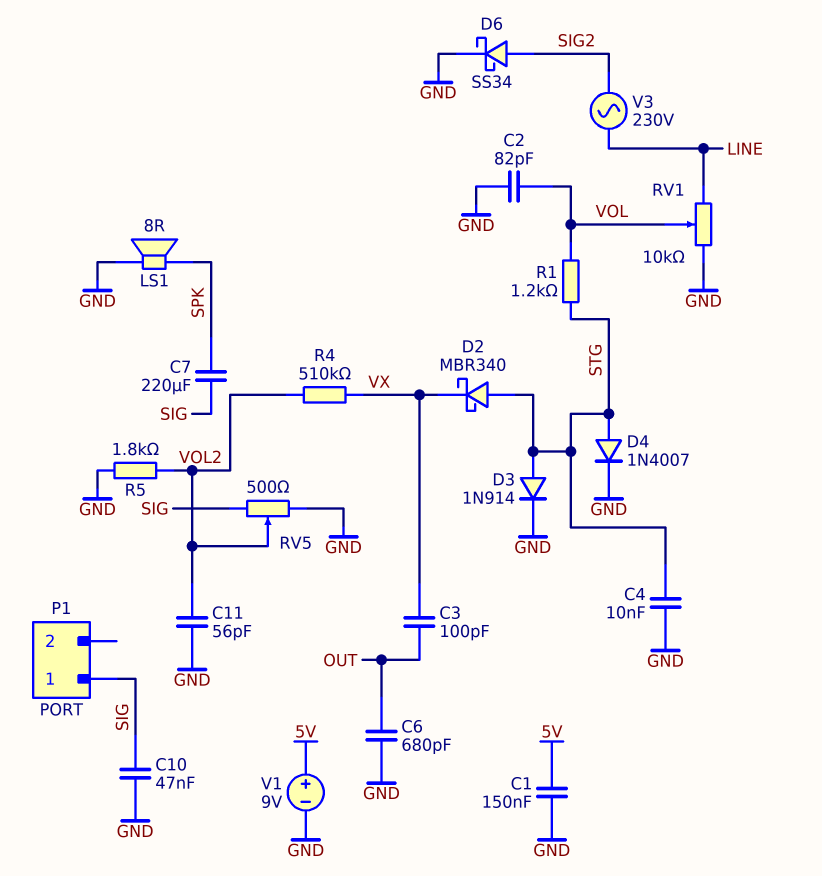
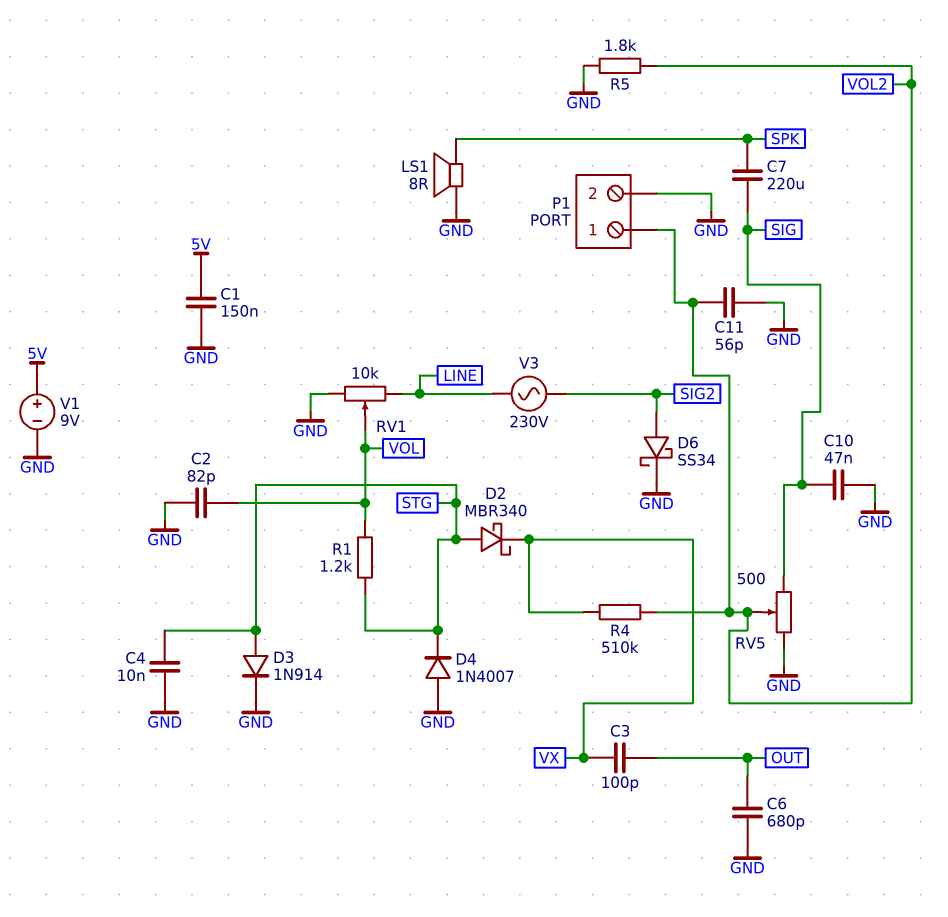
D4: diode 1N4007 (A STG, K GND) -> diode 1N4007 (A GND, K STG)
P1 pin 1: SIG -> VOL2
P1 pin 2: none -> GND

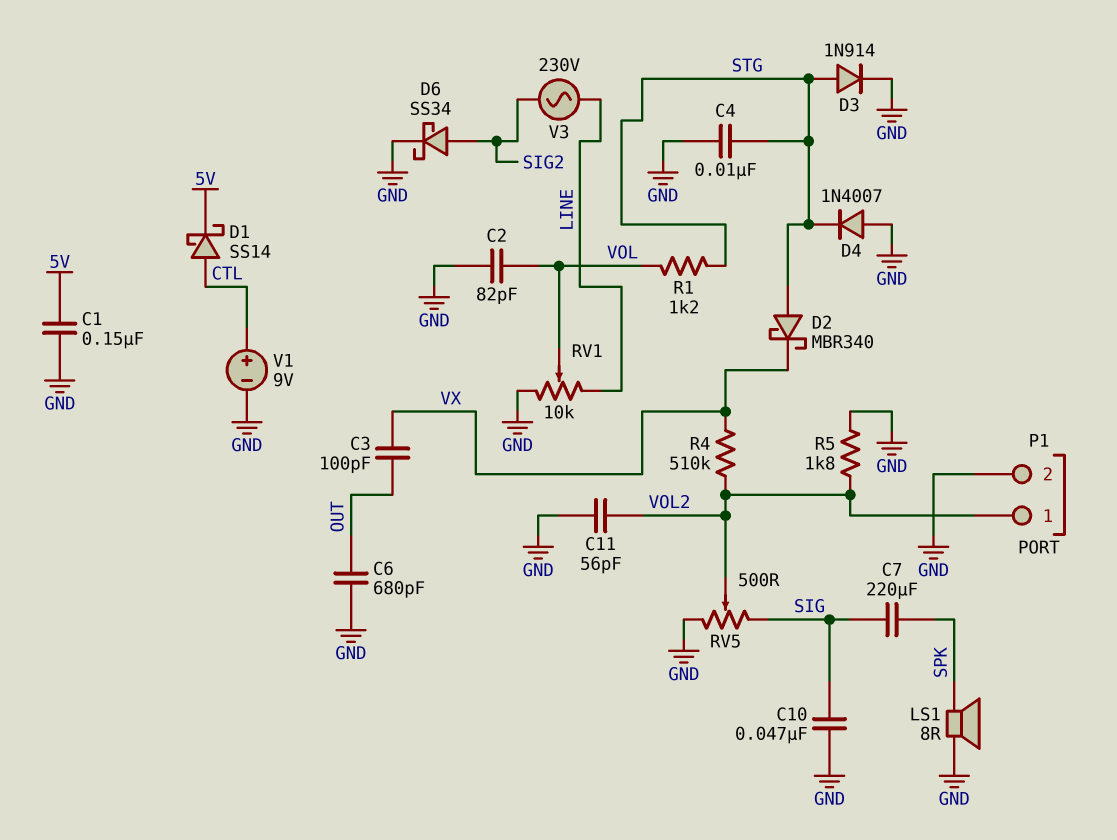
D1: none -> schottky SS14 (A CTL, K 5V)
V1: 9V (plus 5V, minus GND) -> 9V (plus CTL, minus GND)

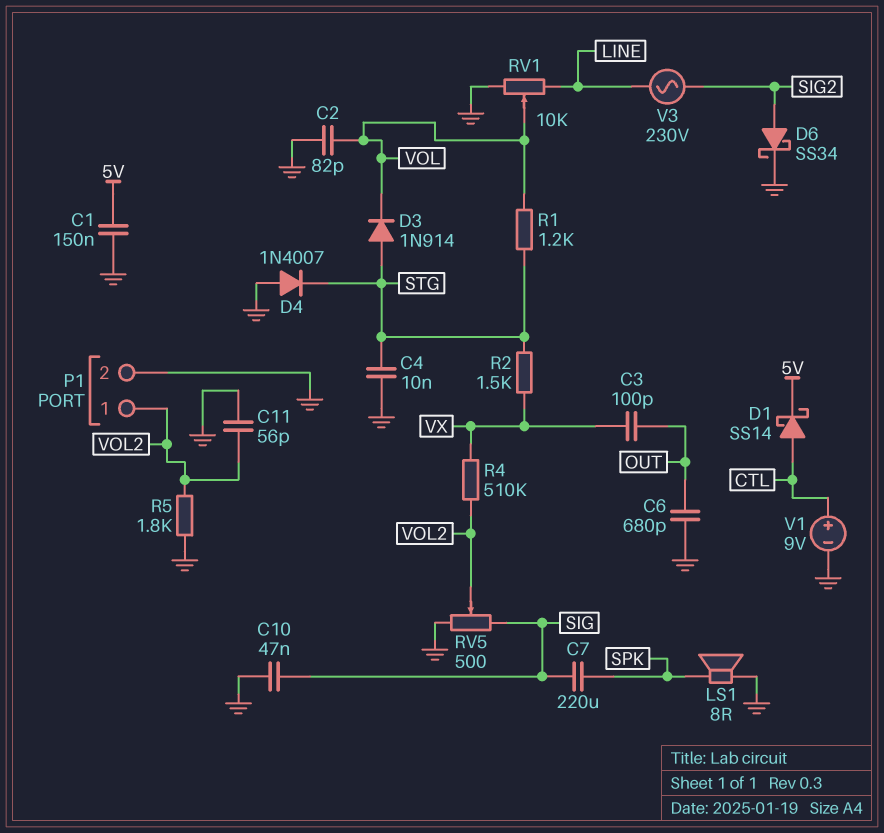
D2: schottky MBR340 (A STG, K VX) -> none
D3: diode 1N914 (A STG, K GND) -> diode 1N914 (A STG, K VOL)
R2: none -> 1.5k (STG, VX)

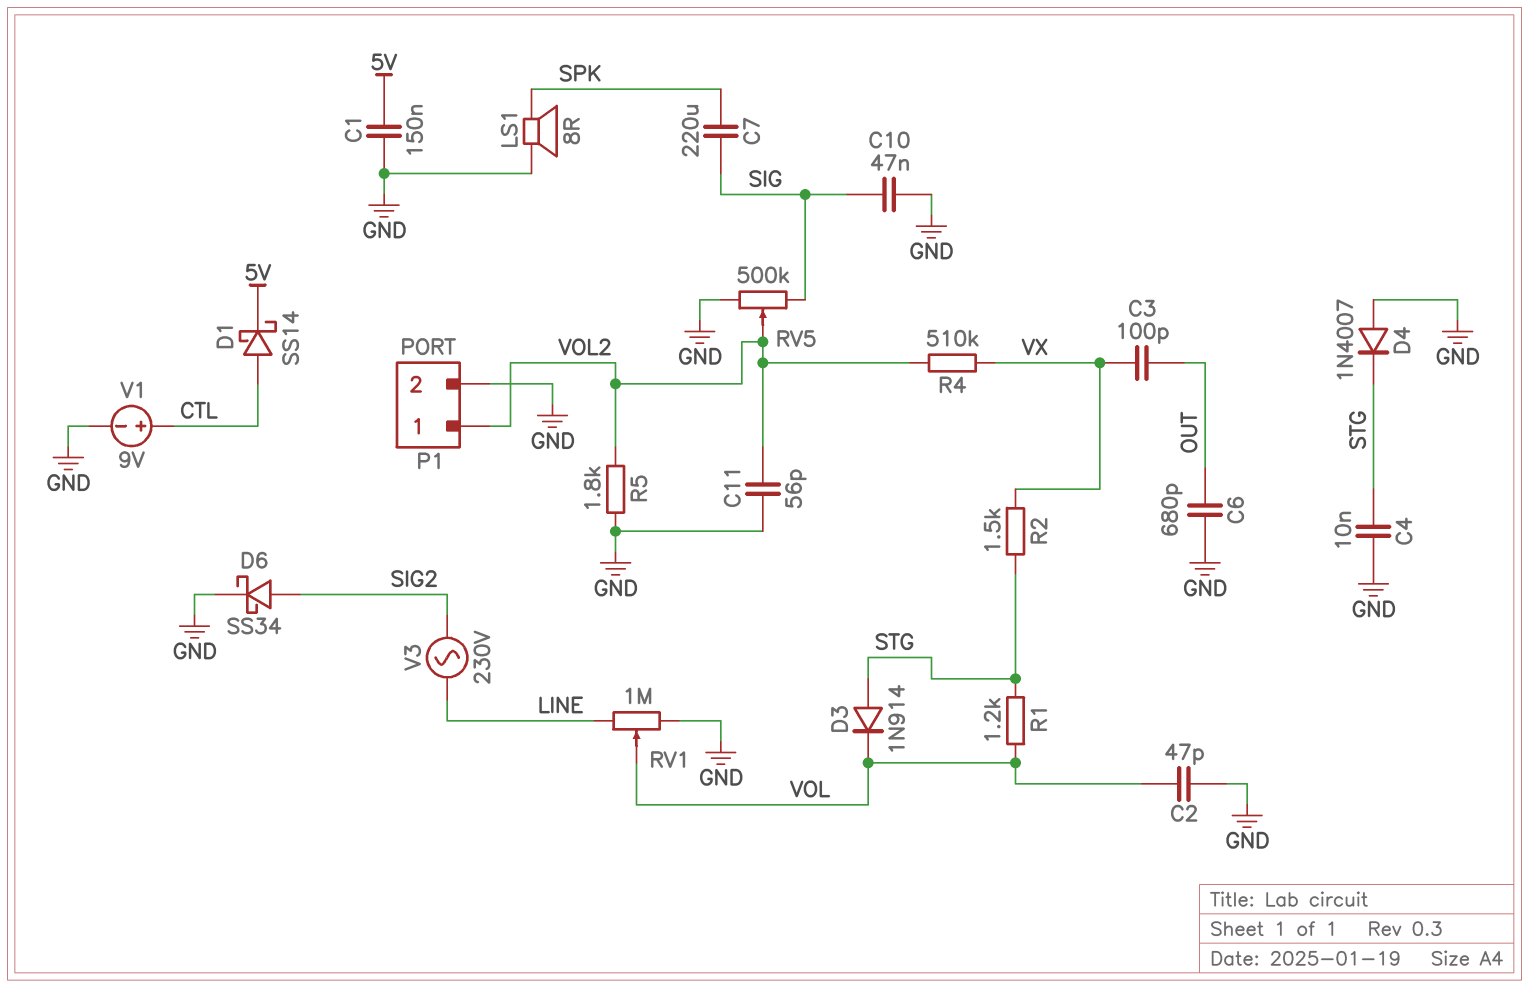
C2: 82pF (GND, VOL) -> 47pF (GND, VOL)
RV1: 10k (GND, LINE, wiper VOL) -> 1M (GND, LINE, wiper VOL)
RV5: 500 (GND, SIG, wiper VOL2) -> 500k (GND, SIG, wiper VOL2)

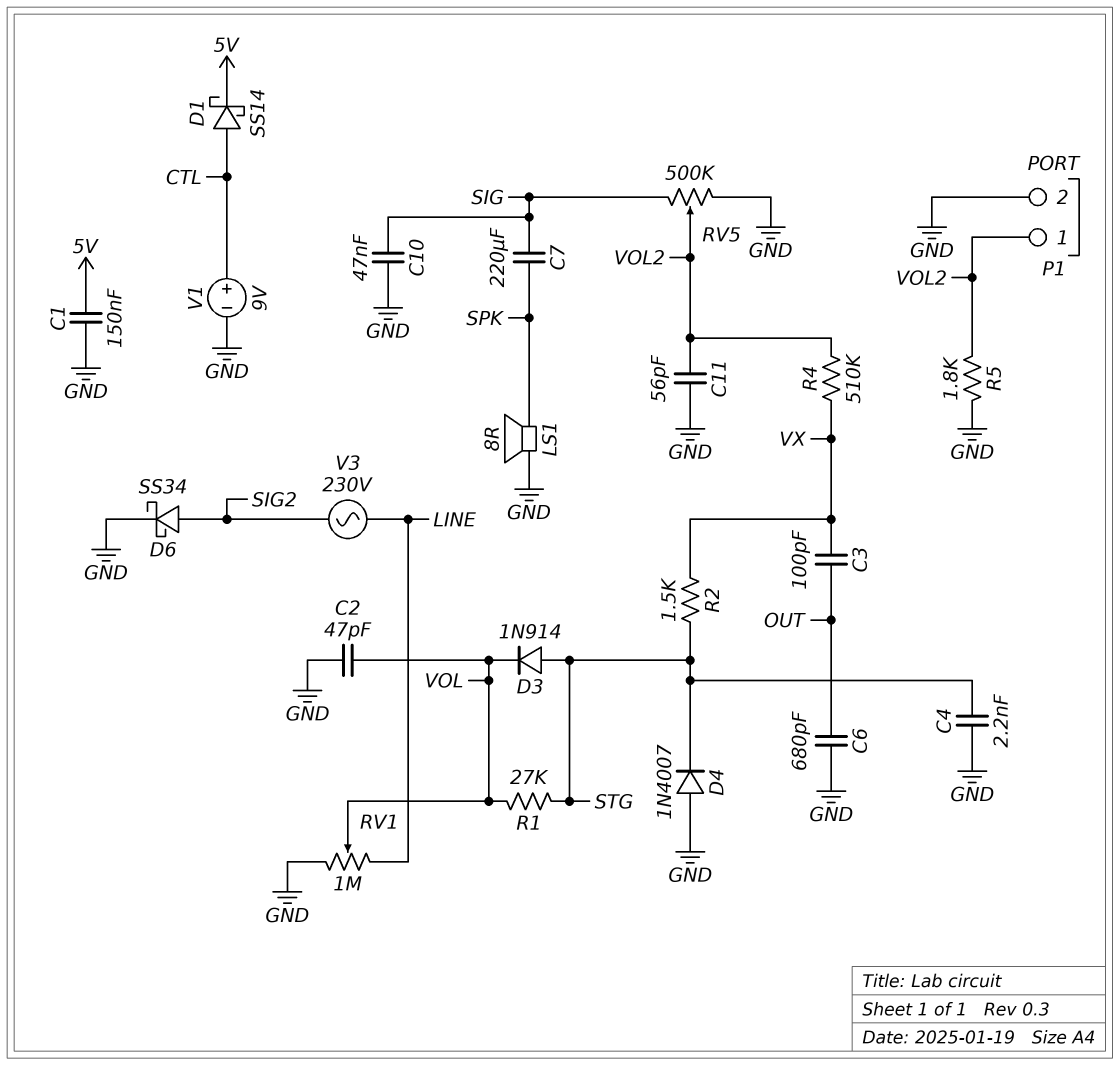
C4: 10nF (GND, STG) -> 2.2nF (GND, STG)
R1: 1.2k (STG, VOL) -> 27k (STG, VOL)

